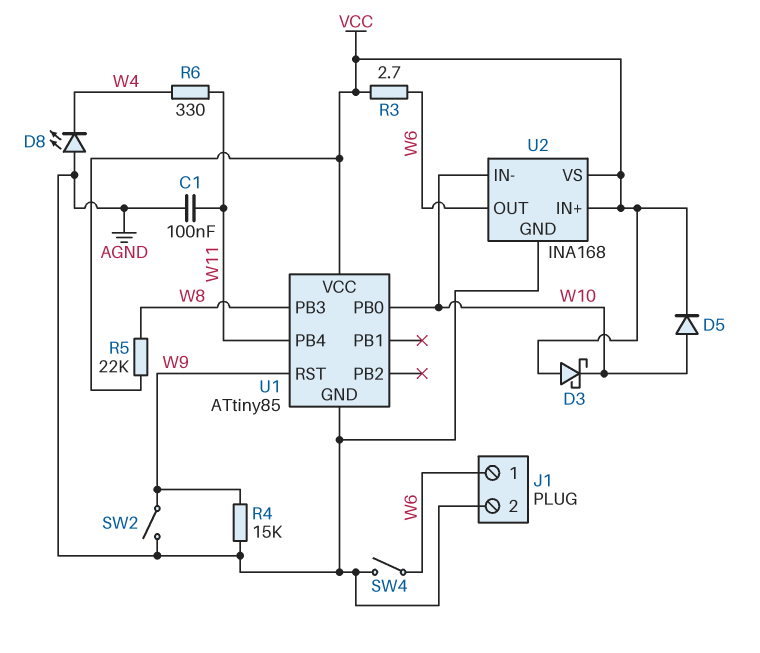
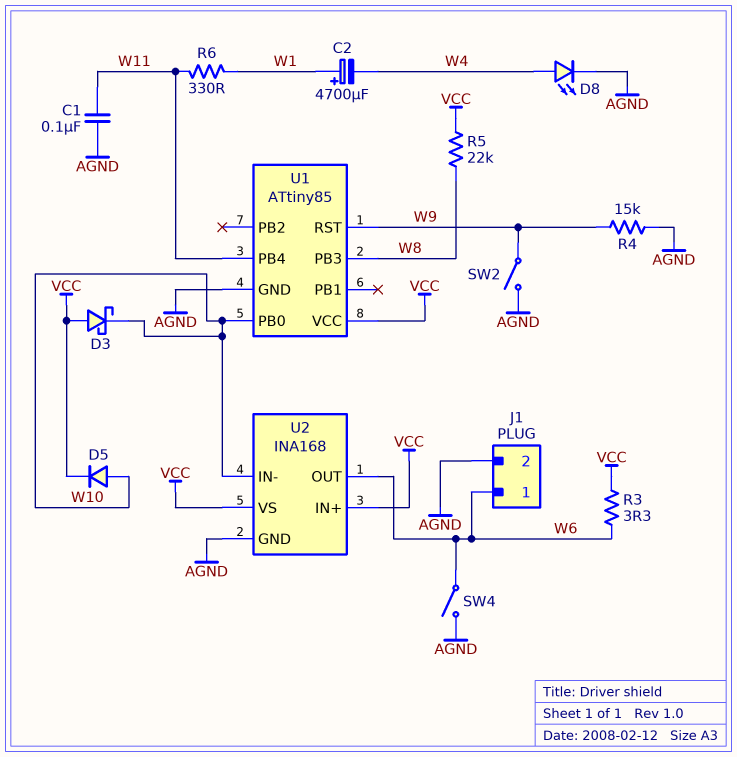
C2: none -> 4700uF (plus W1, minus W4)
D8: LED (A AGND, K W4) -> LED (A W4, K AGND)
R3: 2.7 (VCC, W6) -> 3.3 (VCC, W6)
R6: 330 (W4, W11) -> 330 (W1, W11)

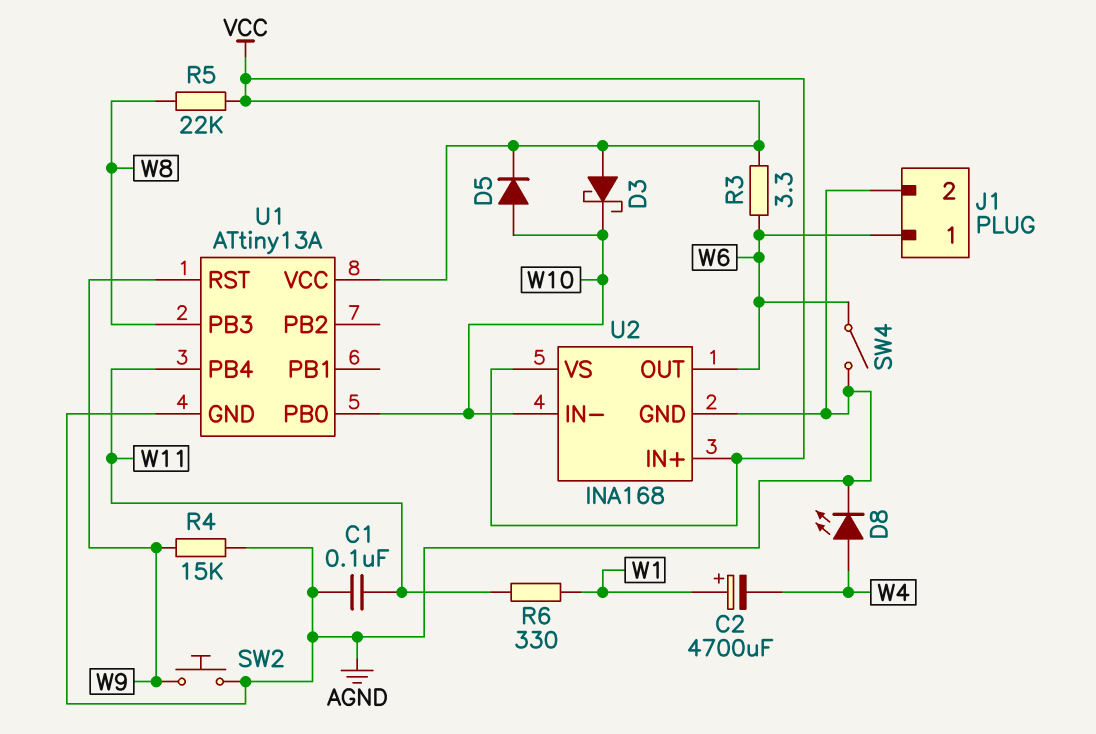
SW2: switch (AGND, W9) -> button (AGND, W9)
U1: ATtiny85 -> ATtiny13A

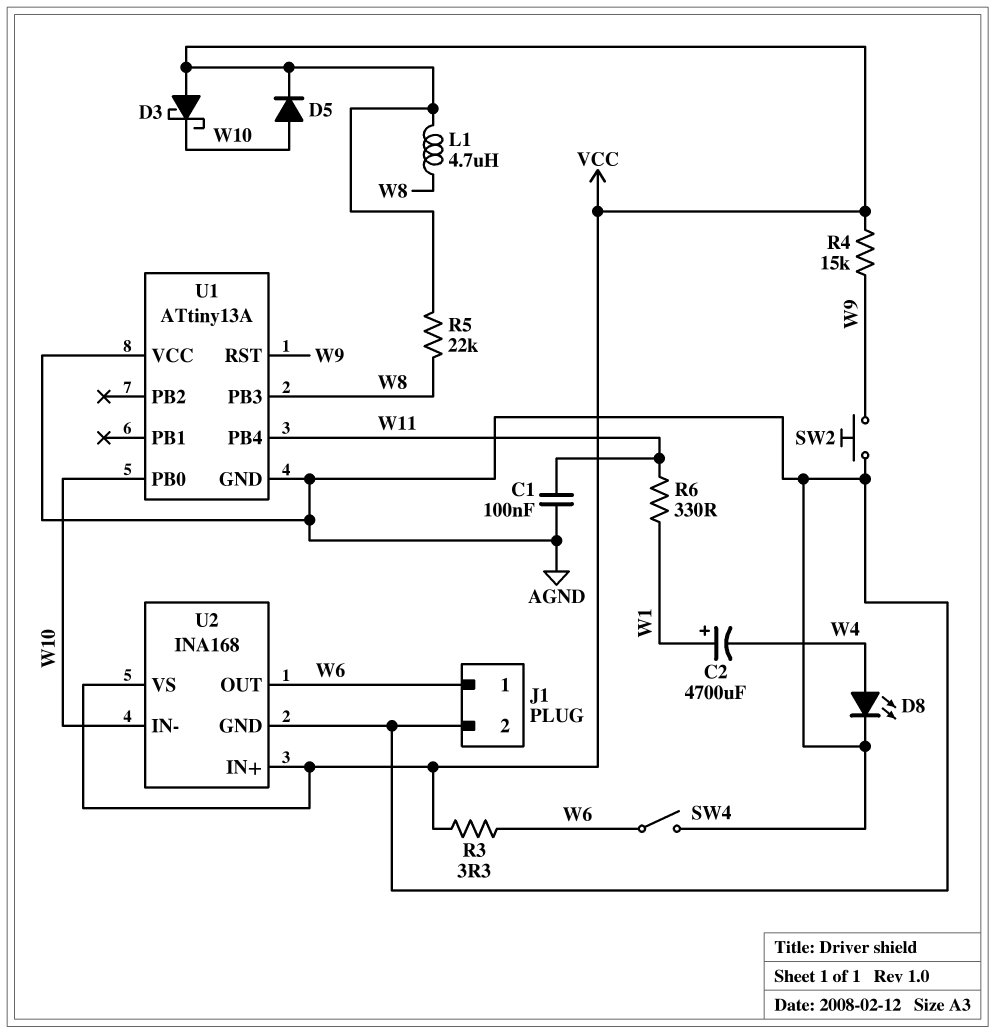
L1: none -> 4.7uH (VCC, W8)
R4: 15k (AGND, W9) -> 15k (VCC, W9)
U1 pin VCC: VCC -> AGND

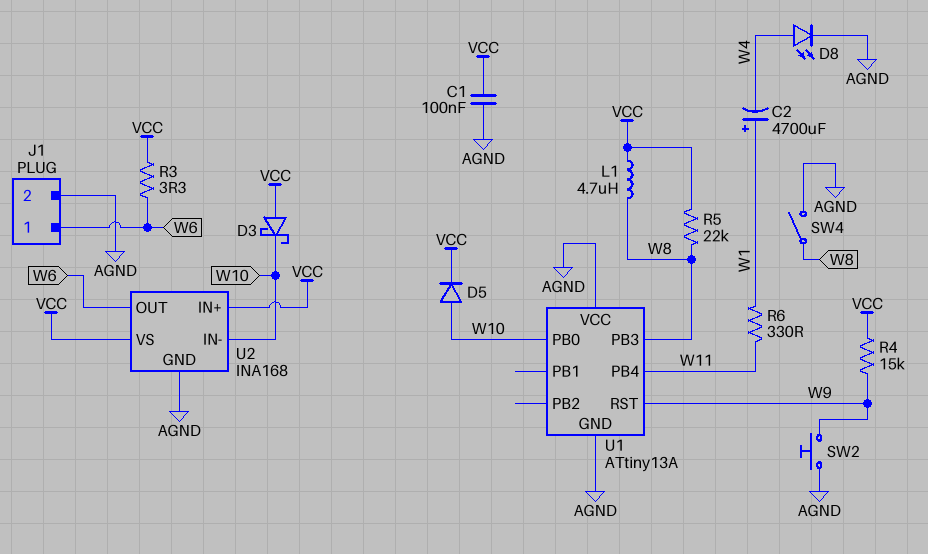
C1: 100nF (AGND, W11) -> 100nF (AGND, VCC)
SW4: switch (AGND, W6) -> switch (AGND, W8)

